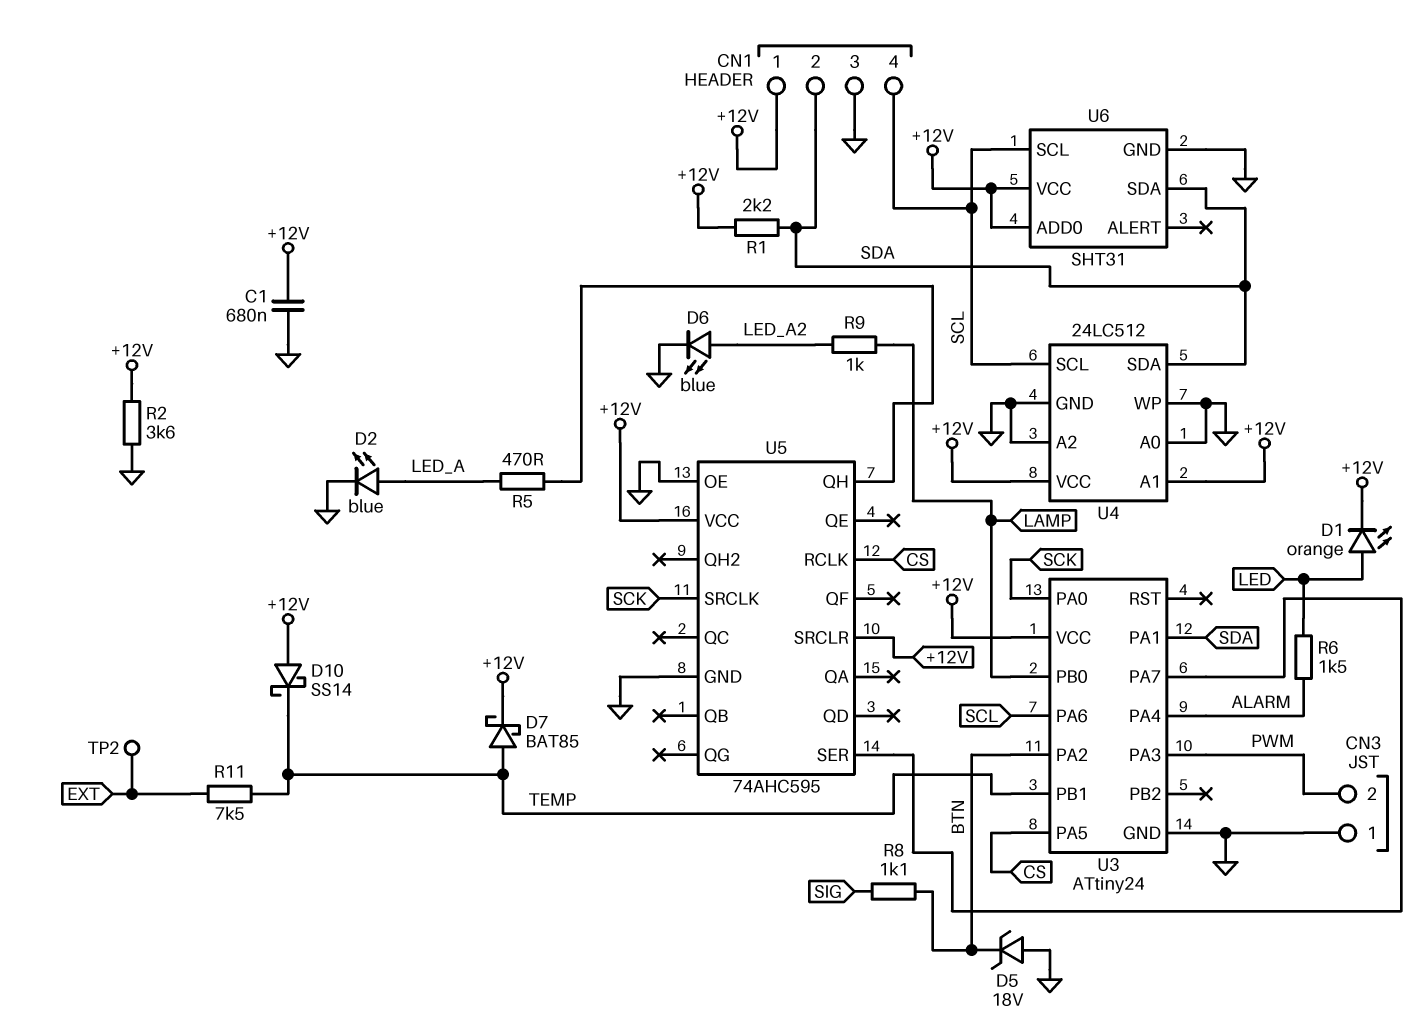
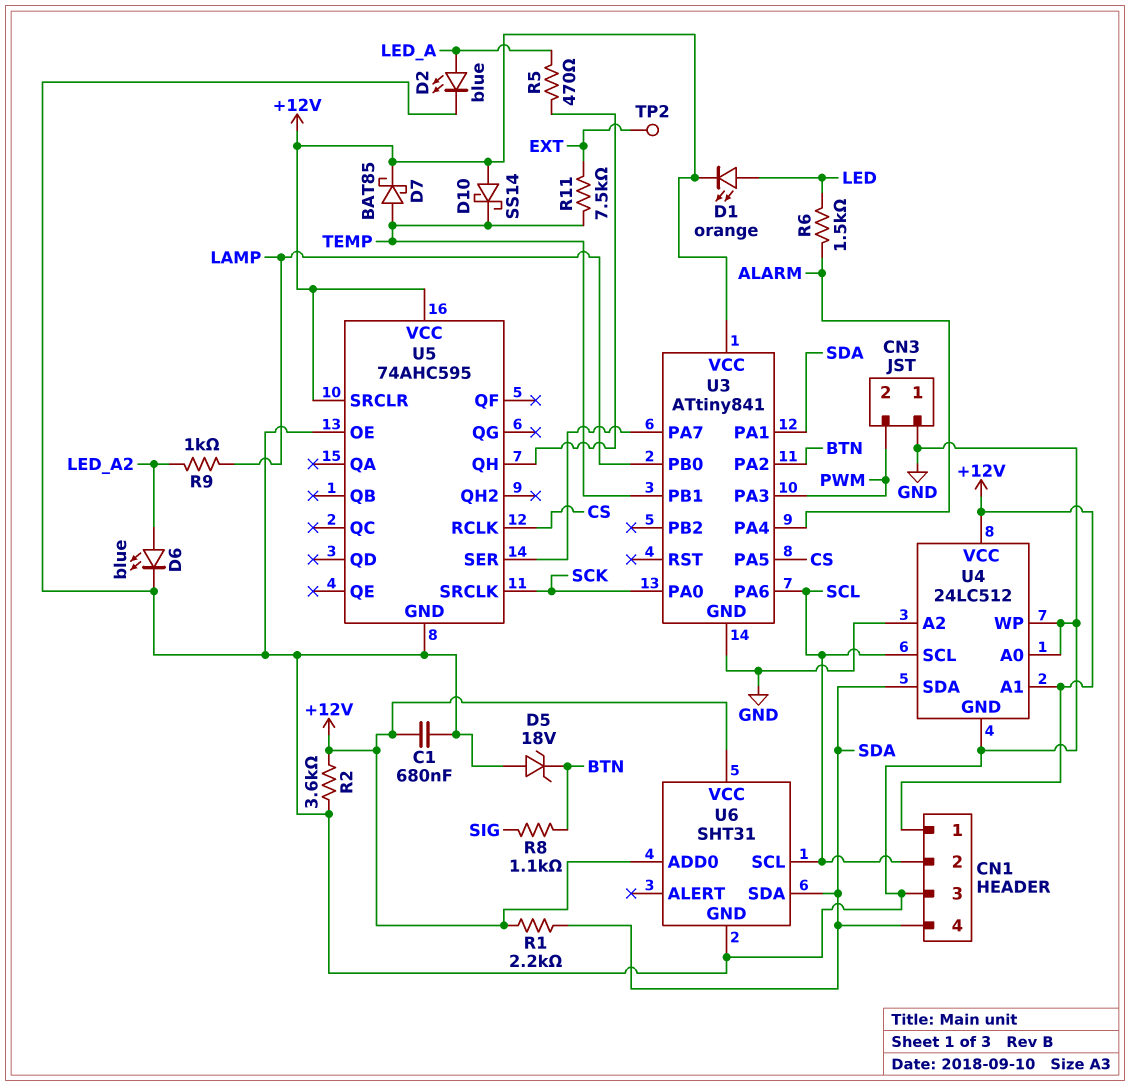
CN1 pin 2: SDA -> SCL
CN1 pin 4: SCL -> SDA
U3: ATtiny24 -> ATtiny841

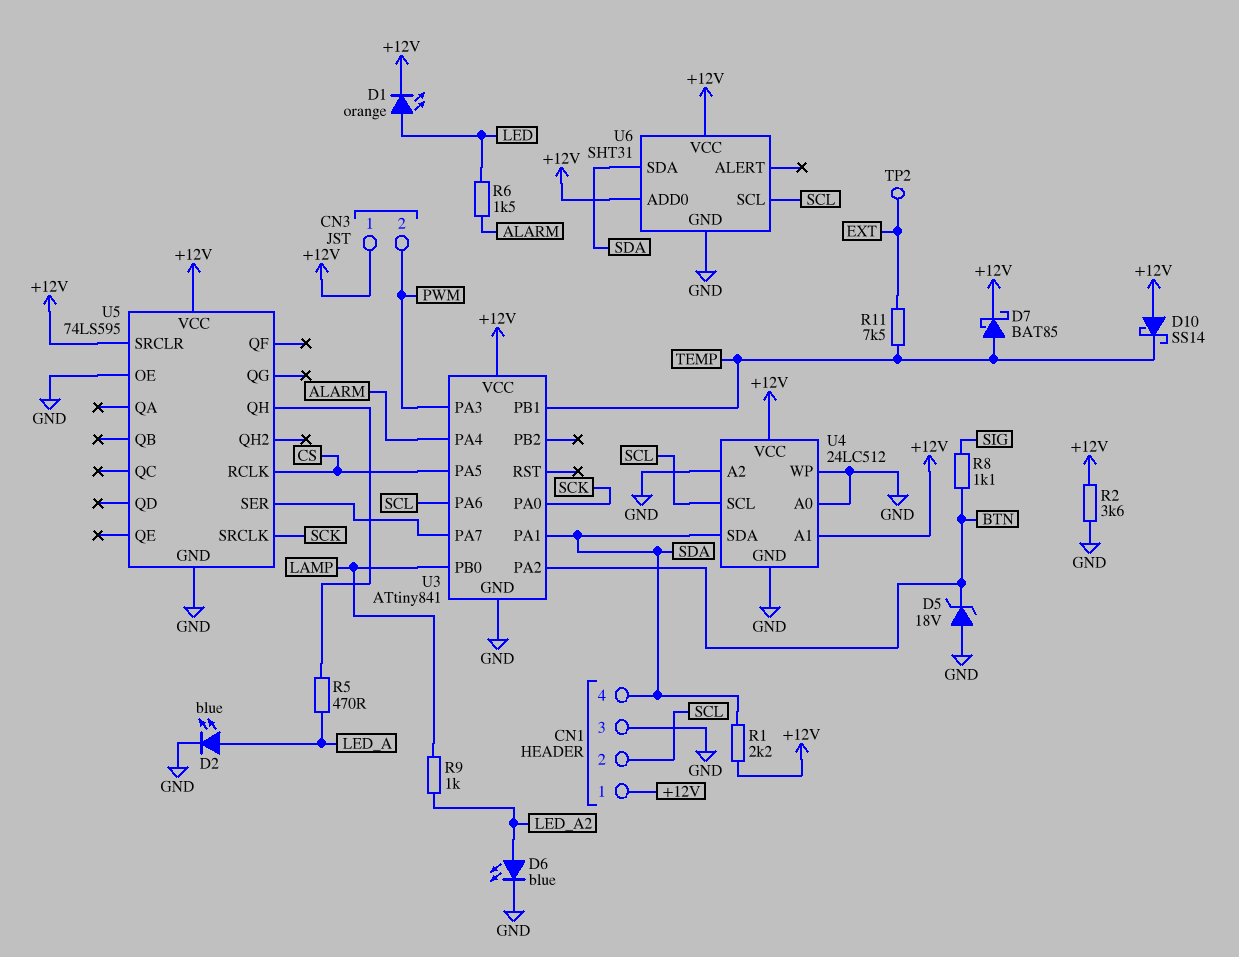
C1: 680nF (+12V, GND) -> none
CN3 pin 1: GND -> +12V
U5: 74AHC595 -> 74LS595

